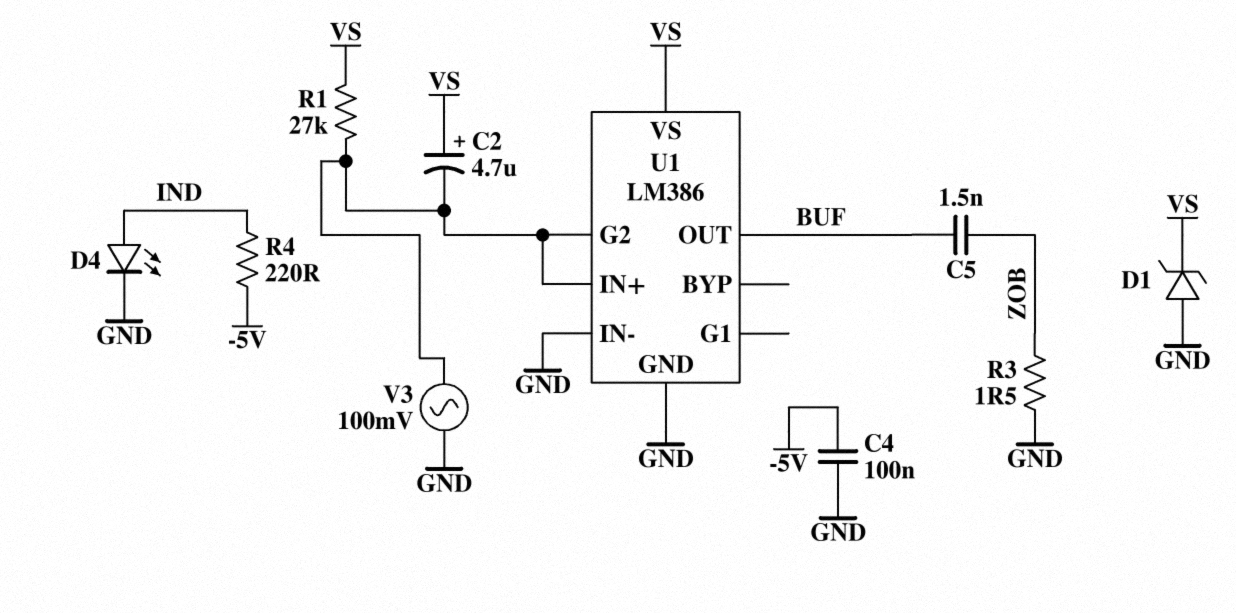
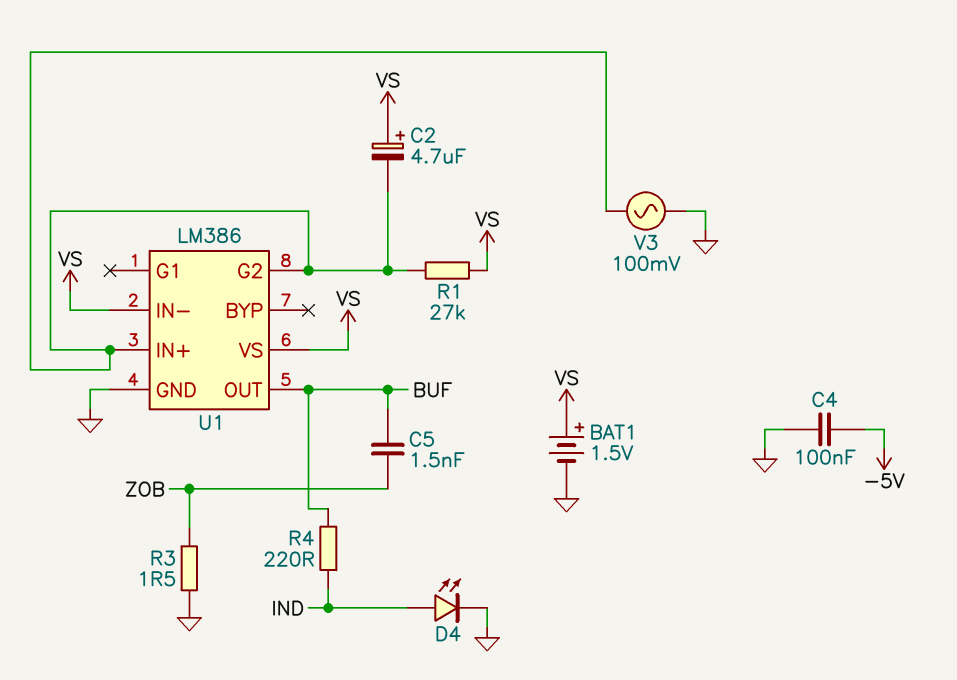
BAT1: none -> 1.5V (plus VS, minus GND)
D1: zener (A GND, K VS) -> none
R4: 220 (-5V, IND) -> 220 (BUF, IND)
U1 pin IN-: GND -> VS

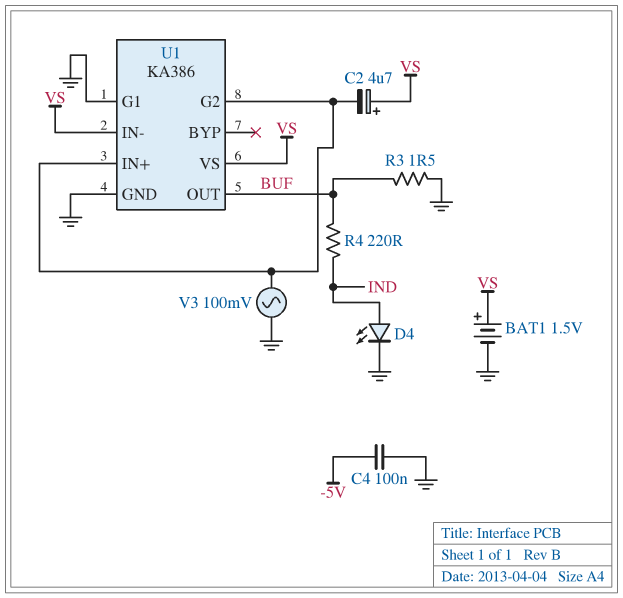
C5: 1.5nF (BUF, ZOB) -> none
R1: 27k (U1/G2, VS) -> none
R3: 1.5 (GND, ZOB) -> 1.5 (BUF, GND)
U1: LM386 -> KA386
U1 pin G1: none -> GND

